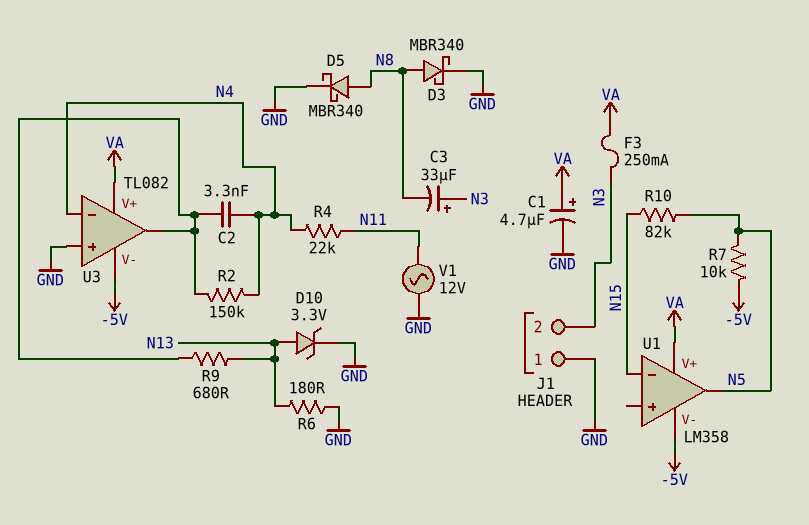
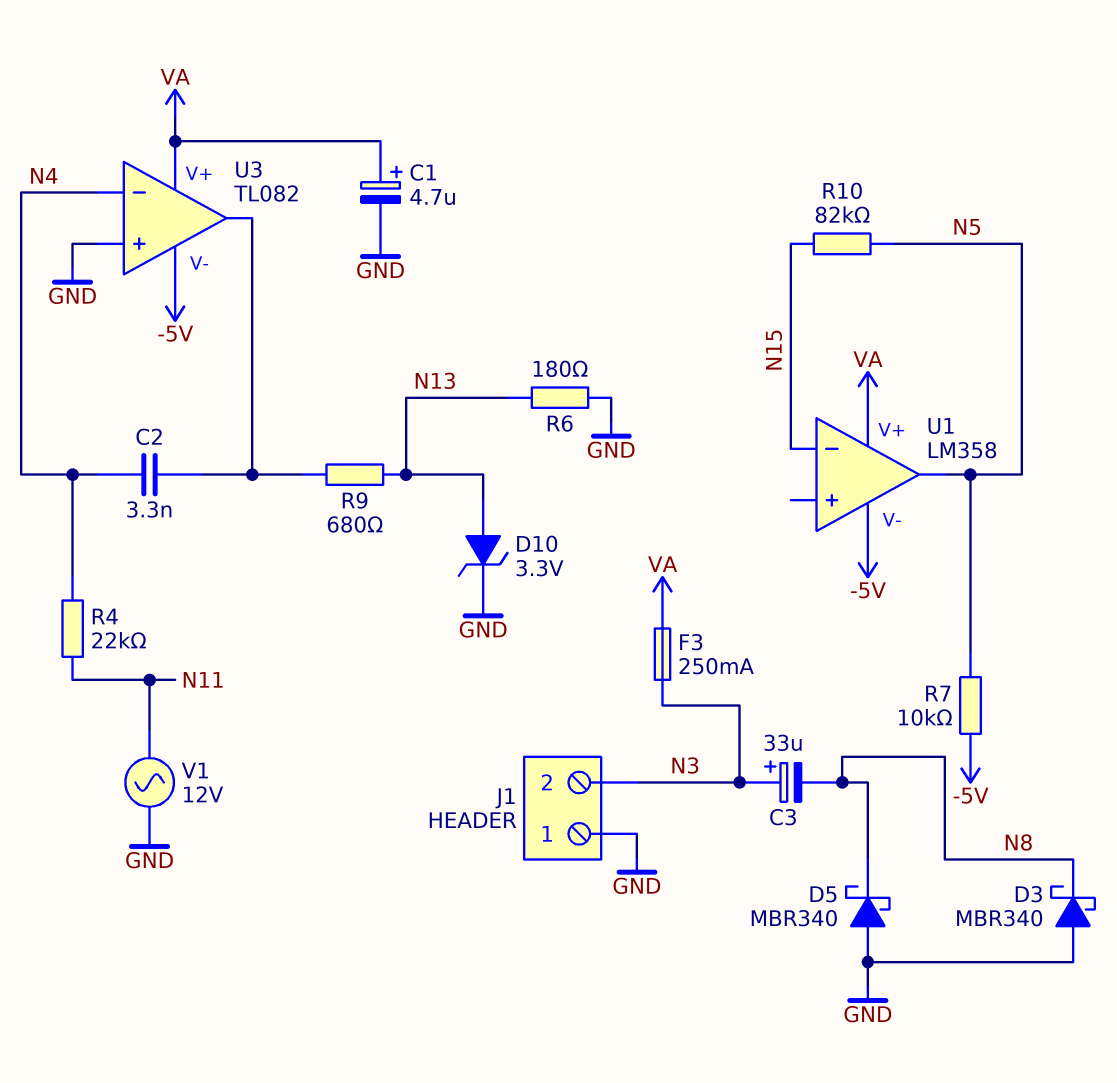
D3: schottky MBR340 (A N8, K GND) -> schottky MBR340 (A GND, K N8)
D5: schottky MBR340 (A N8, K GND) -> schottky MBR340 (A GND, K N8)
R2: 150k (N4, U3/out) -> none

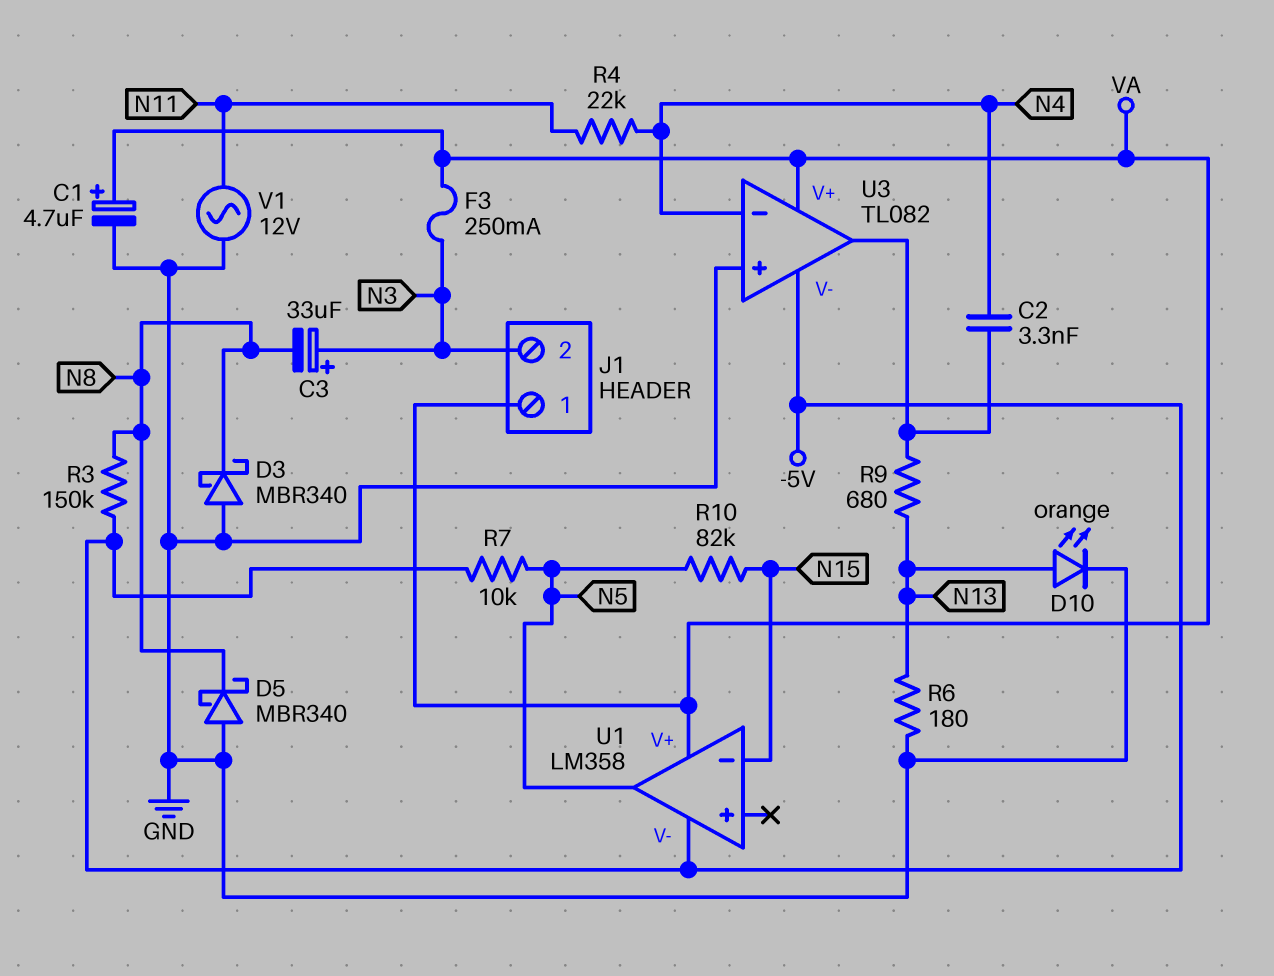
D10: zener 3.3V (A N13, K GND) -> LED orange (A N13, K GND)
J1 pin 1: GND -> VA
R3: none -> 150k (-5V, N8)

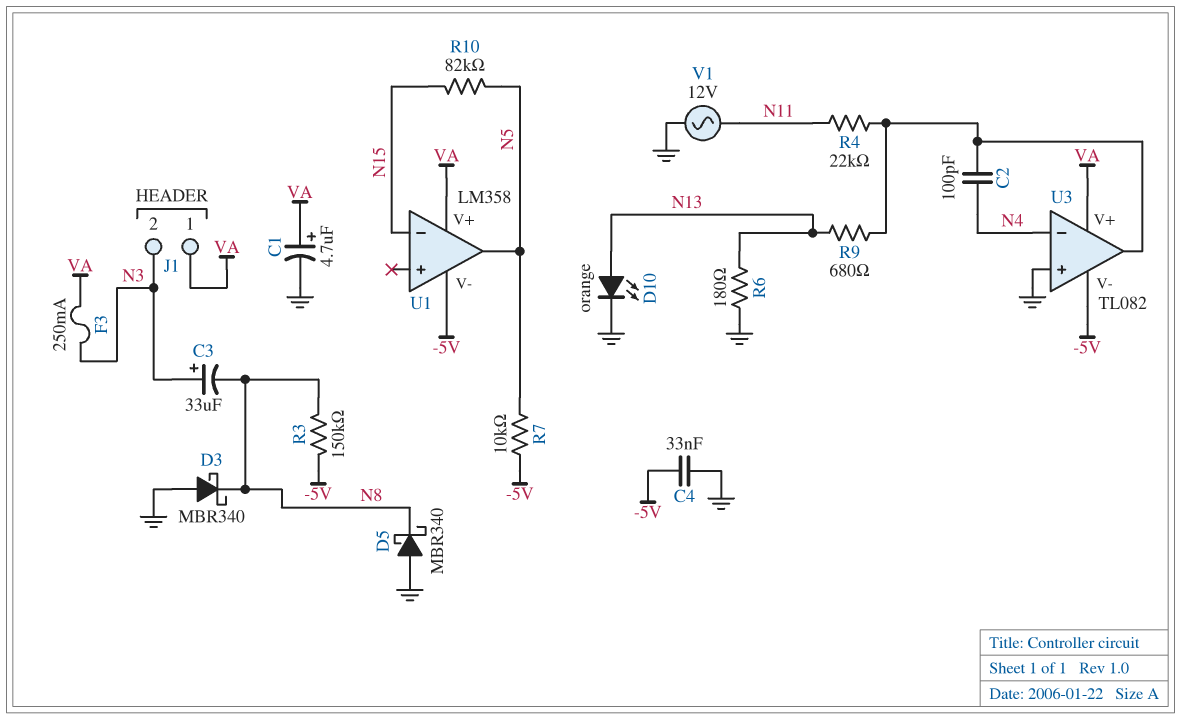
C2: 3.3nF (N4, U3/out) -> 100pF (N4, U3/out)
C4: none -> 33nF (-5V, GND)
R4: 22k (N4, N11) -> 22k (N11, U3/out)

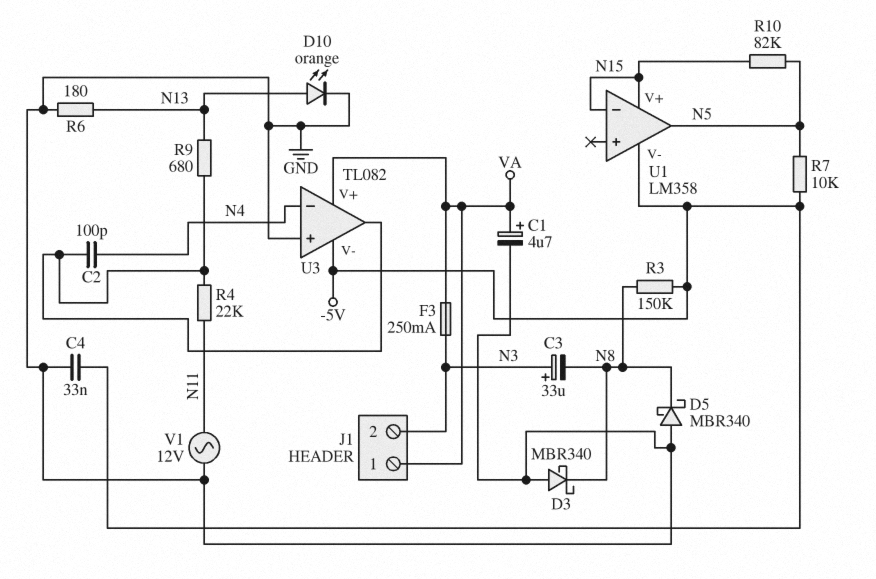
U1 pin V+: VA -> N15

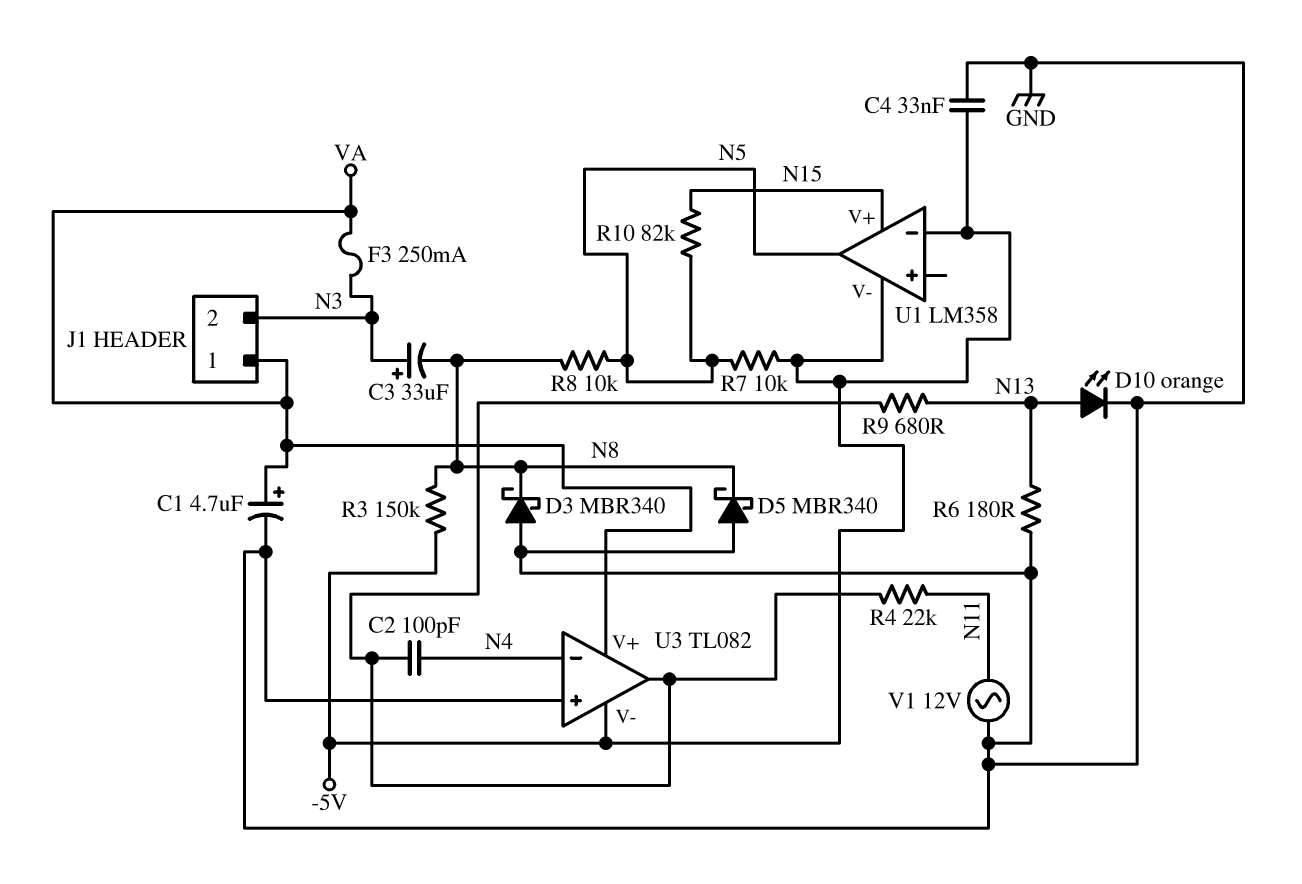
R8: none -> 10k (N5, N8)
U1 pin in-: N15 -> -5V

